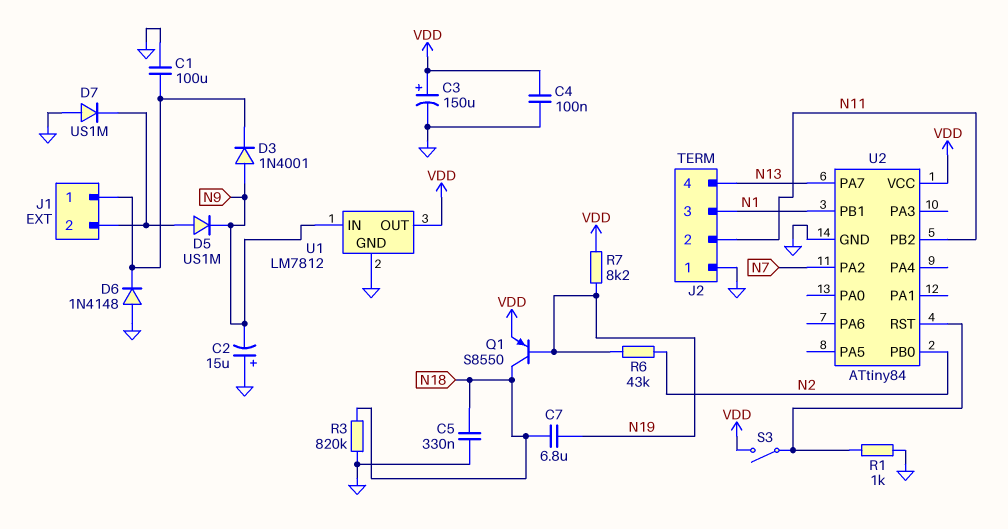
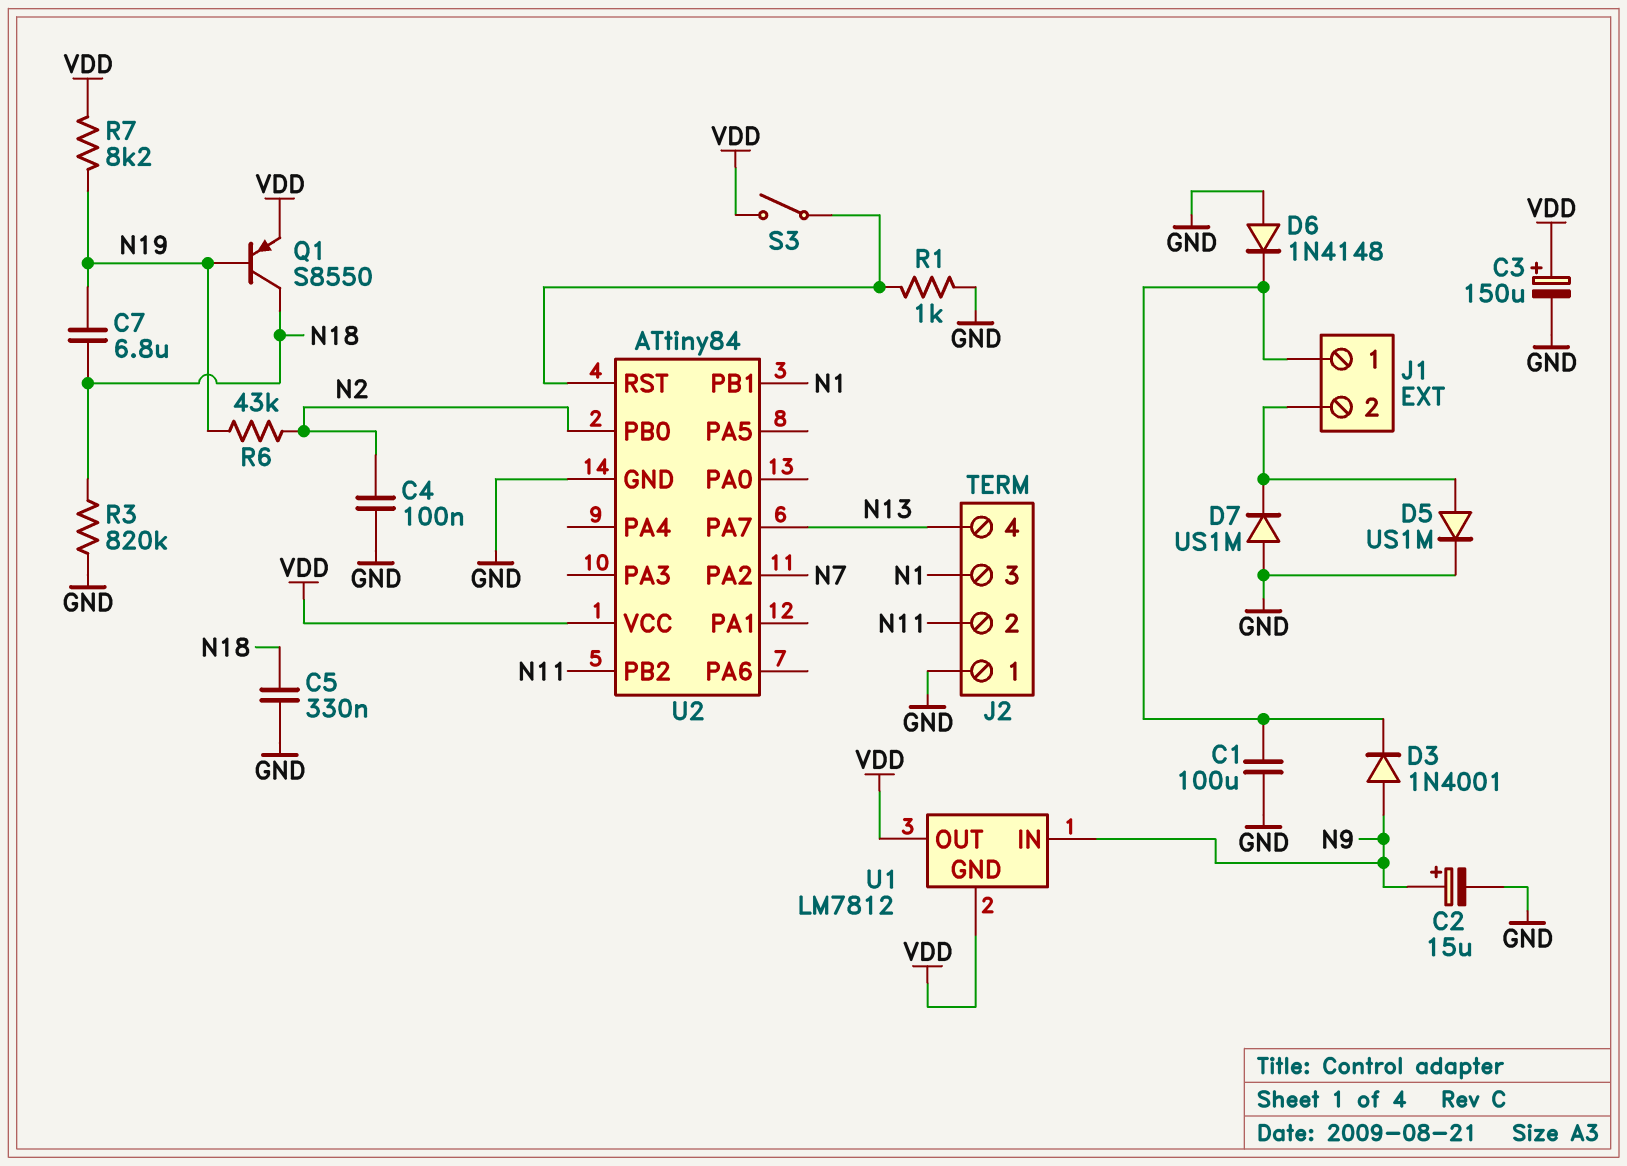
C2: 15uF (plus GND, minus N9) -> 15uF (plus N9, minus GND)
C4: 100nF (GND, VDD) -> 100nF (GND, N2)
D5: diode US1M (A J1/2, K N9) -> diode US1M (A J1/2, K GND)
U1 pin GND: GND -> VDD

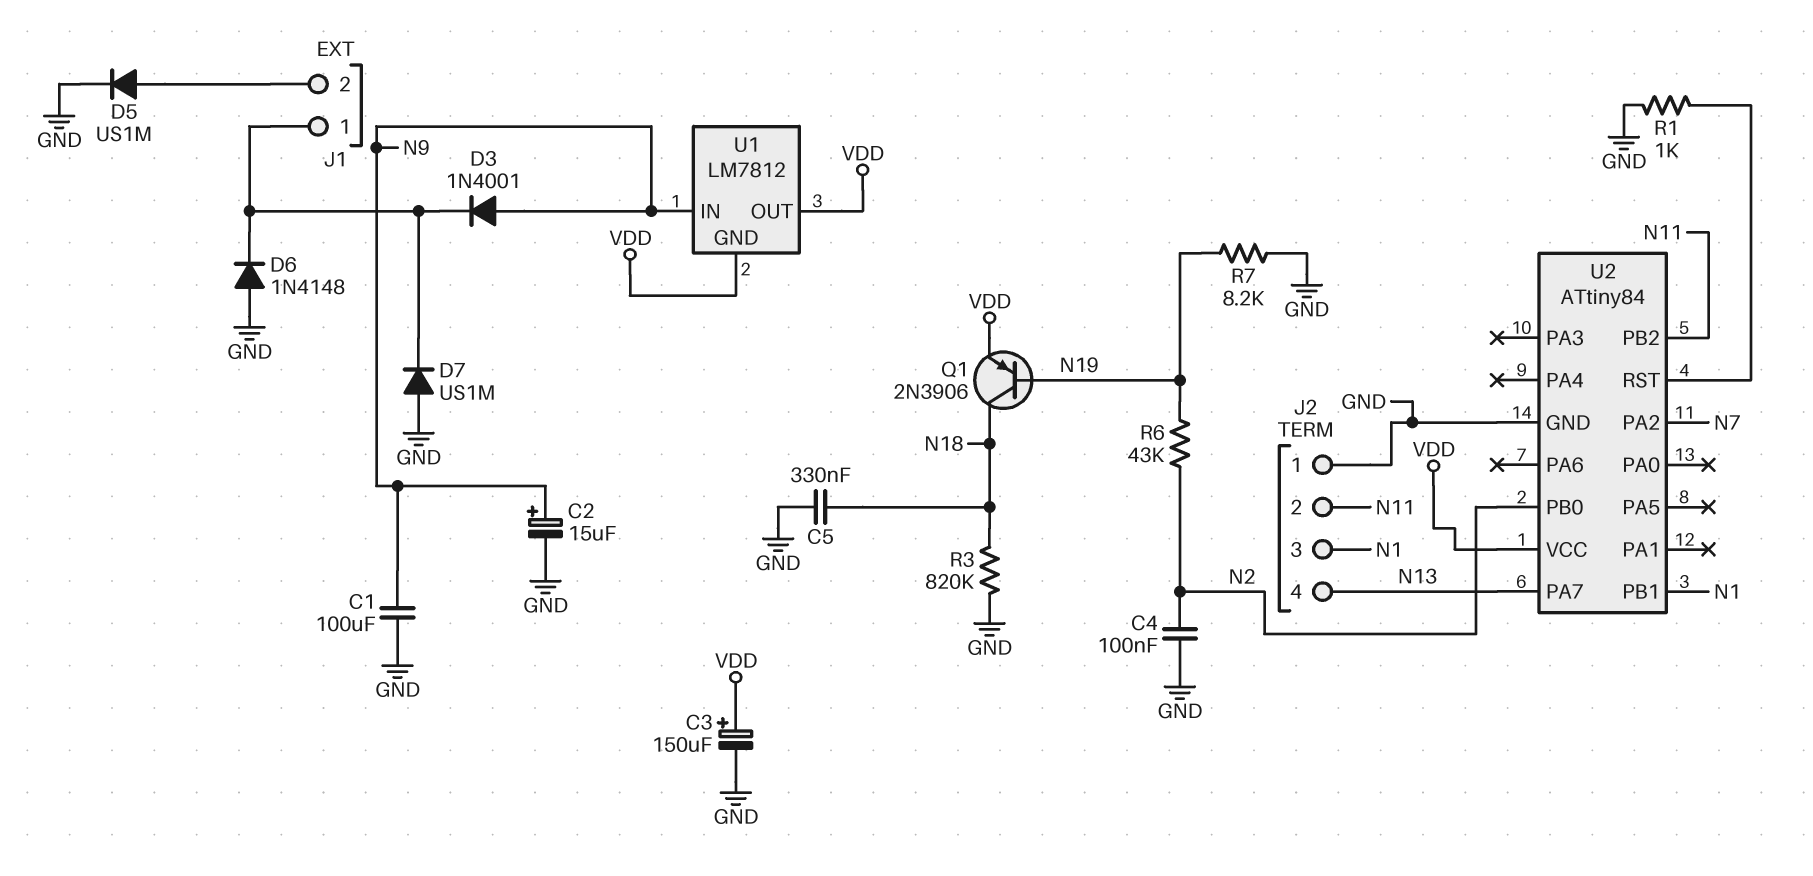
C1: 100uF (GND, J1/1) -> 100uF (GND, N9)
C7: 6.8uF (N18, N19) -> none
D7: diode US1M (A GND, K J1/2) -> diode US1M (A GND, K J1/1)
Q1: PNP S8550 (B N19, C N18, E VDD) -> PNP 2N3906 (B N19, C N18, E VDD)
R7: 8.2k (N19, VDD) -> 8.2k (GND, N19)
S3: switch (U2/RST, VDD) -> none

